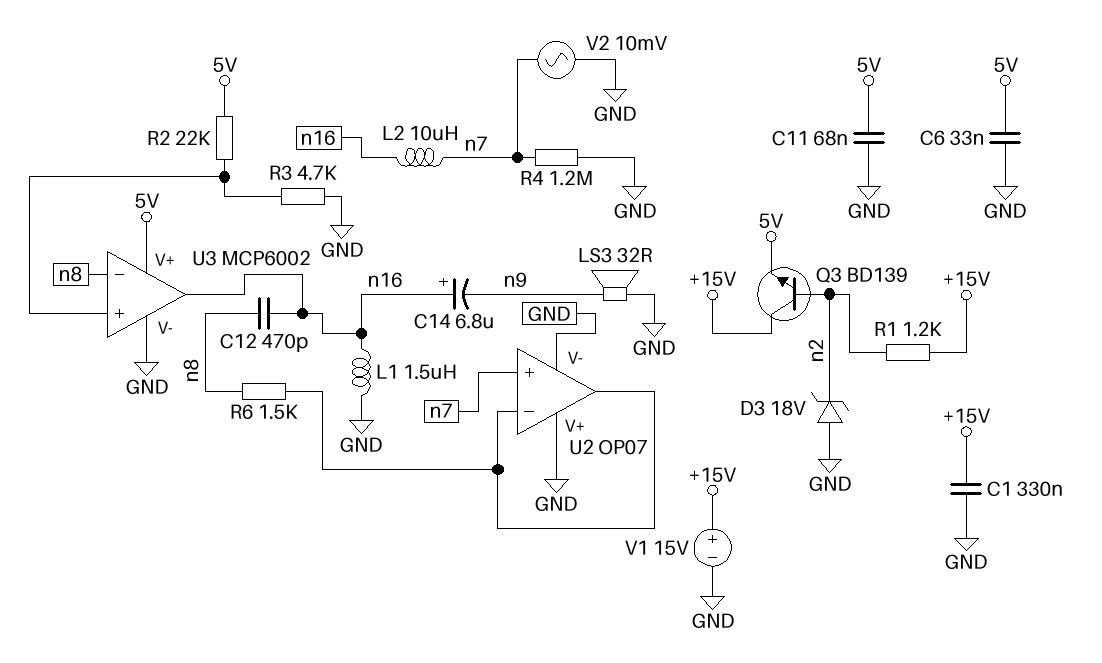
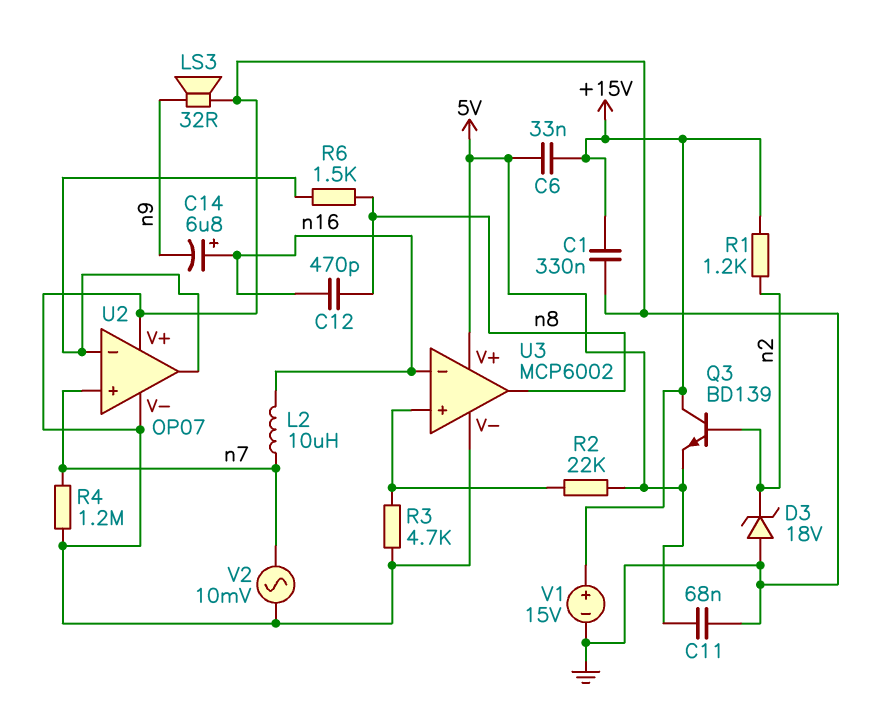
C6: 33nF (5V, GND) -> 33nF (+15V, 5V)
L1: 1.5uH (GND, n16) -> none
U3 pin in-: n8 -> n16
U3 pin out: n16 -> n8

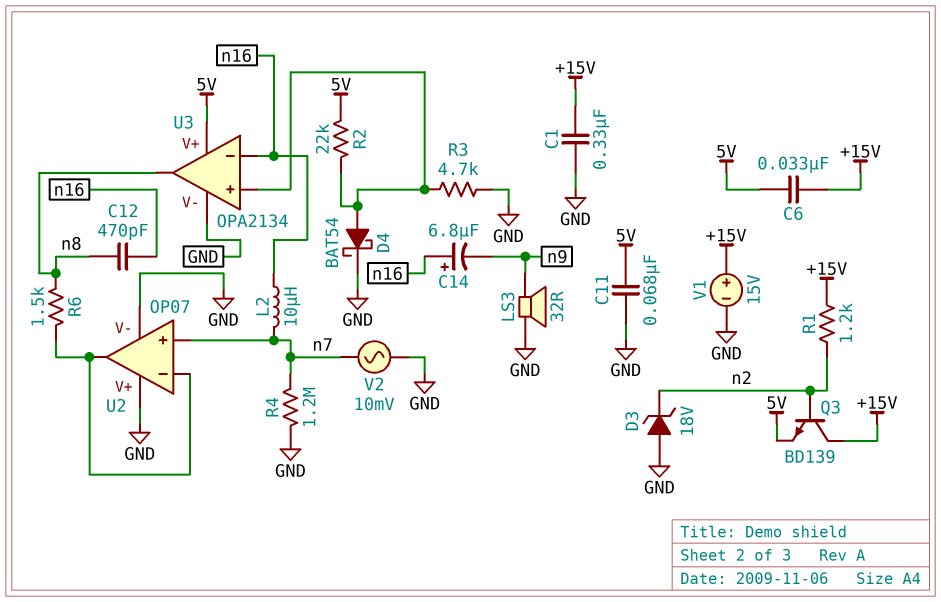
D4: none -> schottky BAT54 (A U3/in+, K GND)
U3: MCP6002 -> OPA2134

